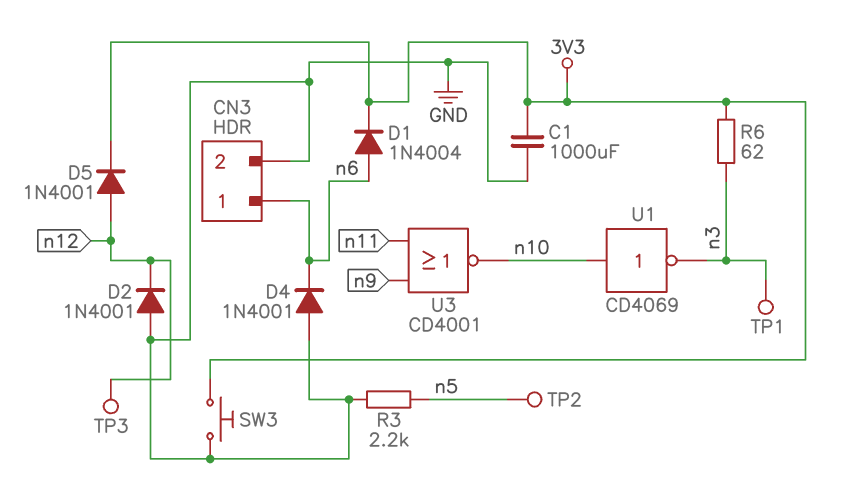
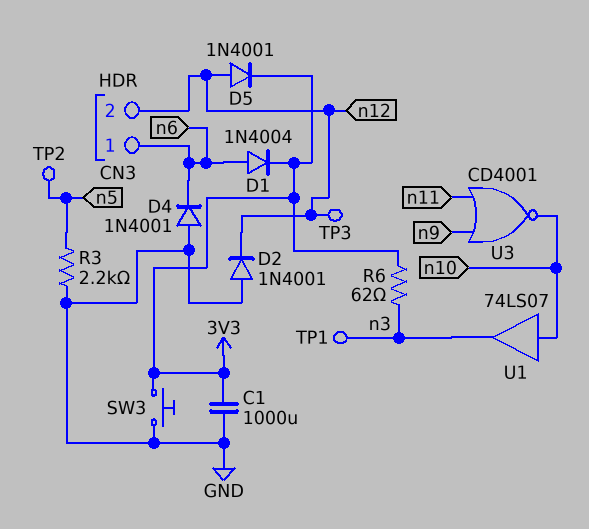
CN3 pin 2: GND -> n12
U1: NOT CD4069 (in n10, out n3) -> buffer 74LS07 (in n10, out n3)

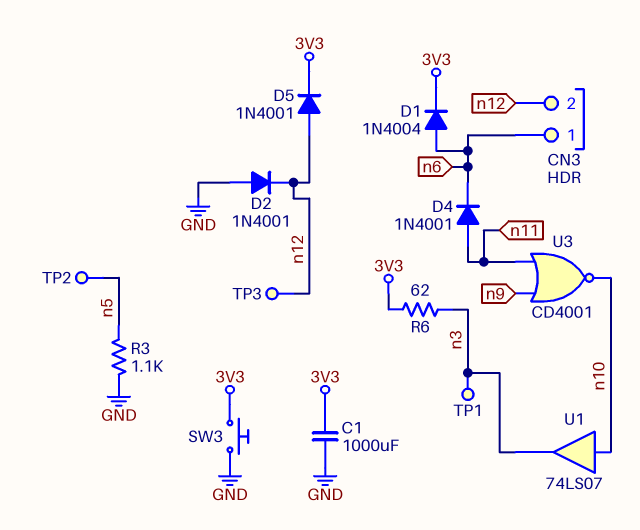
D4: diode 1N4001 (A GND, K n6) -> diode 1N4001 (A n11, K n6)
R3: 2.2k (GND, n5) -> 1.1k (GND, n5)

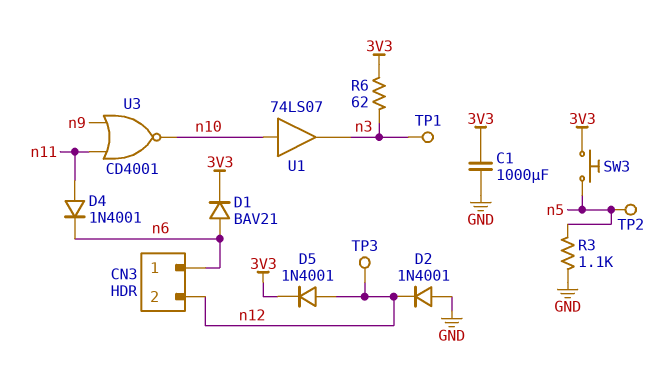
D1: diode 1N4004 (A n6, K 3V3) -> diode BAV21 (A n6, K 3V3)
SW3: button (3V3, GND) -> button (3V3, n5)

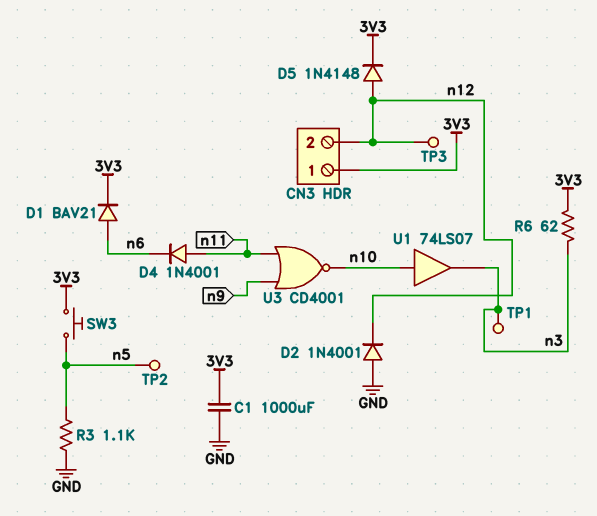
CN3 pin 1: n6 -> 3V3
D5: diode 1N4001 (A n12, K 3V3) -> diode 1N4148 (A n12, K 3V3)

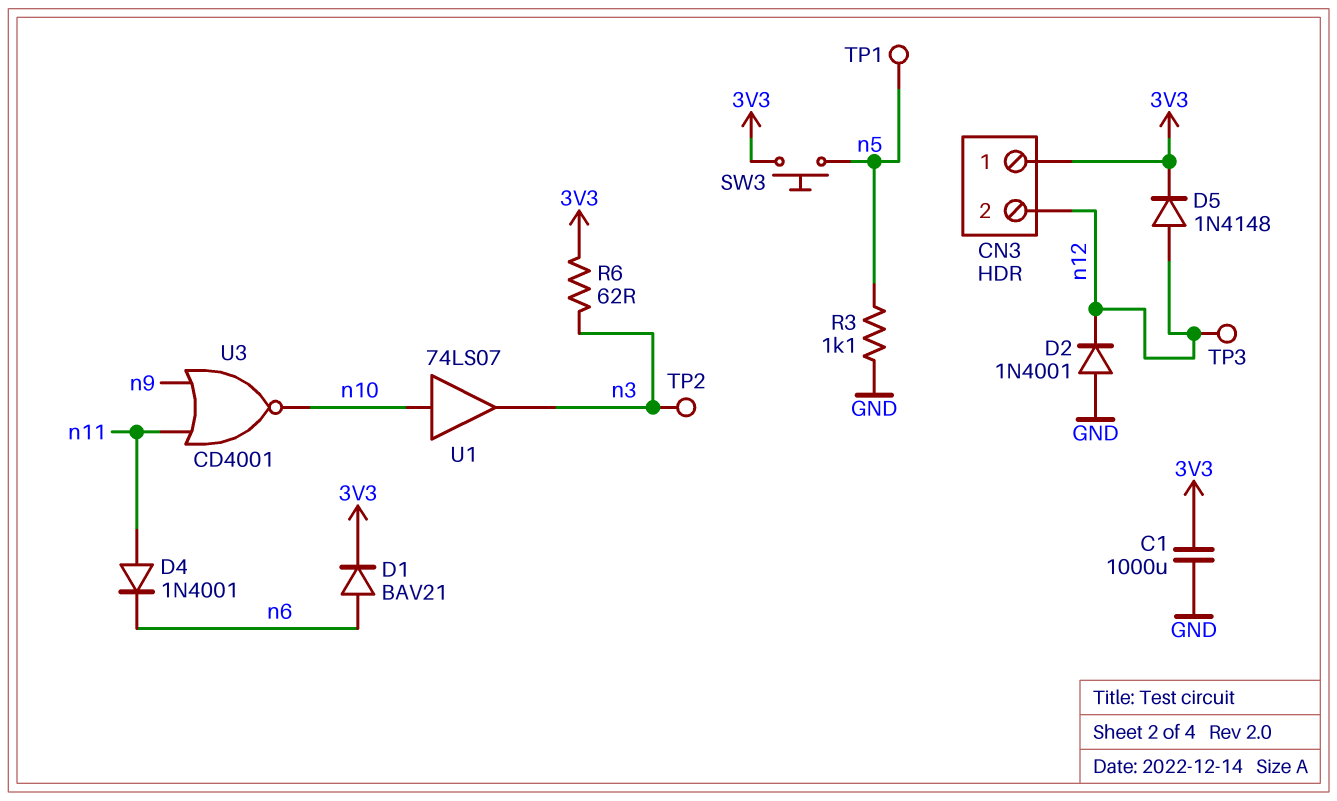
TP1: test point (n3) -> test point (n5)
TP2: test point (n5) -> test point (n3)

